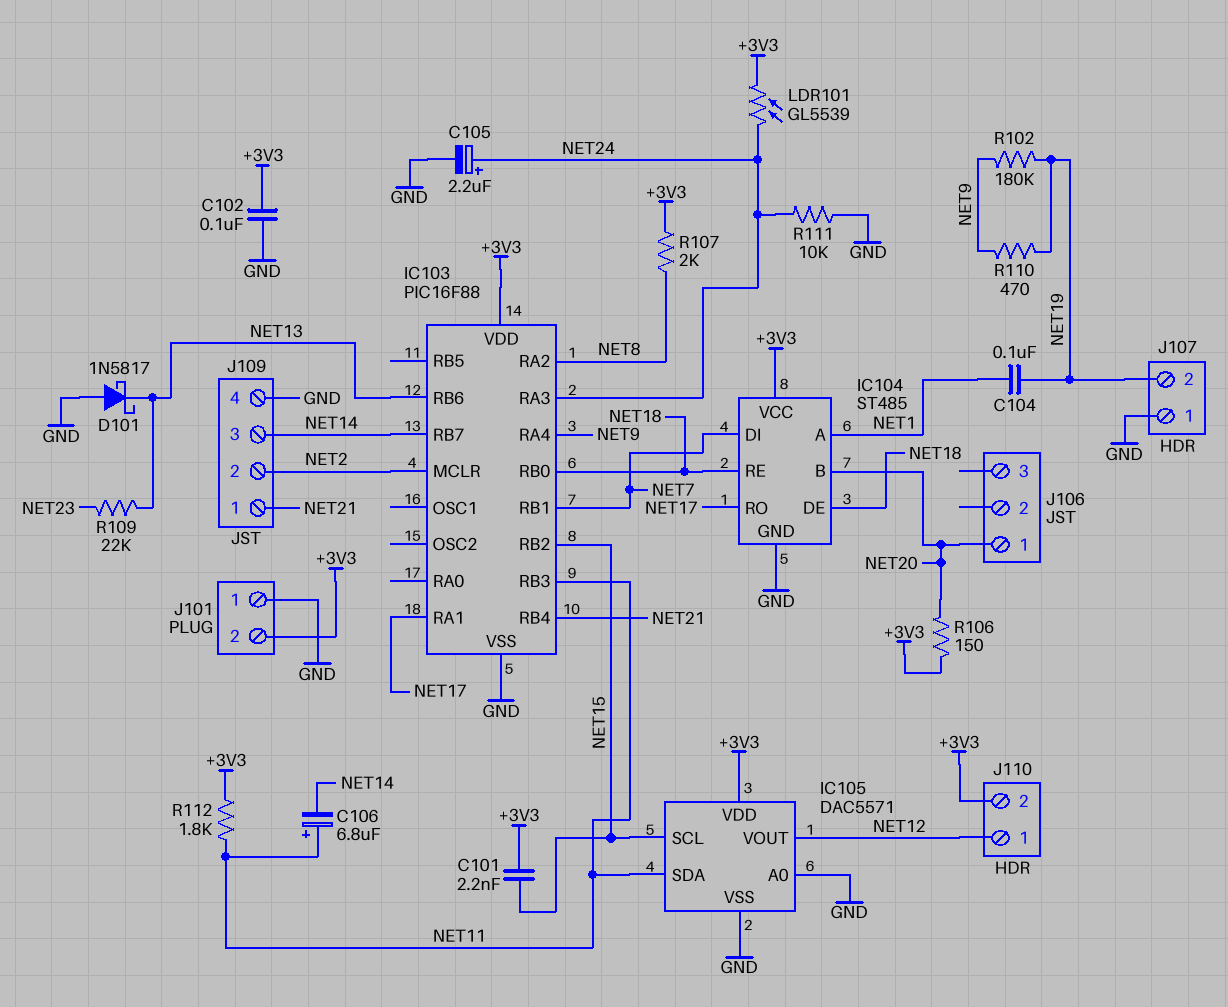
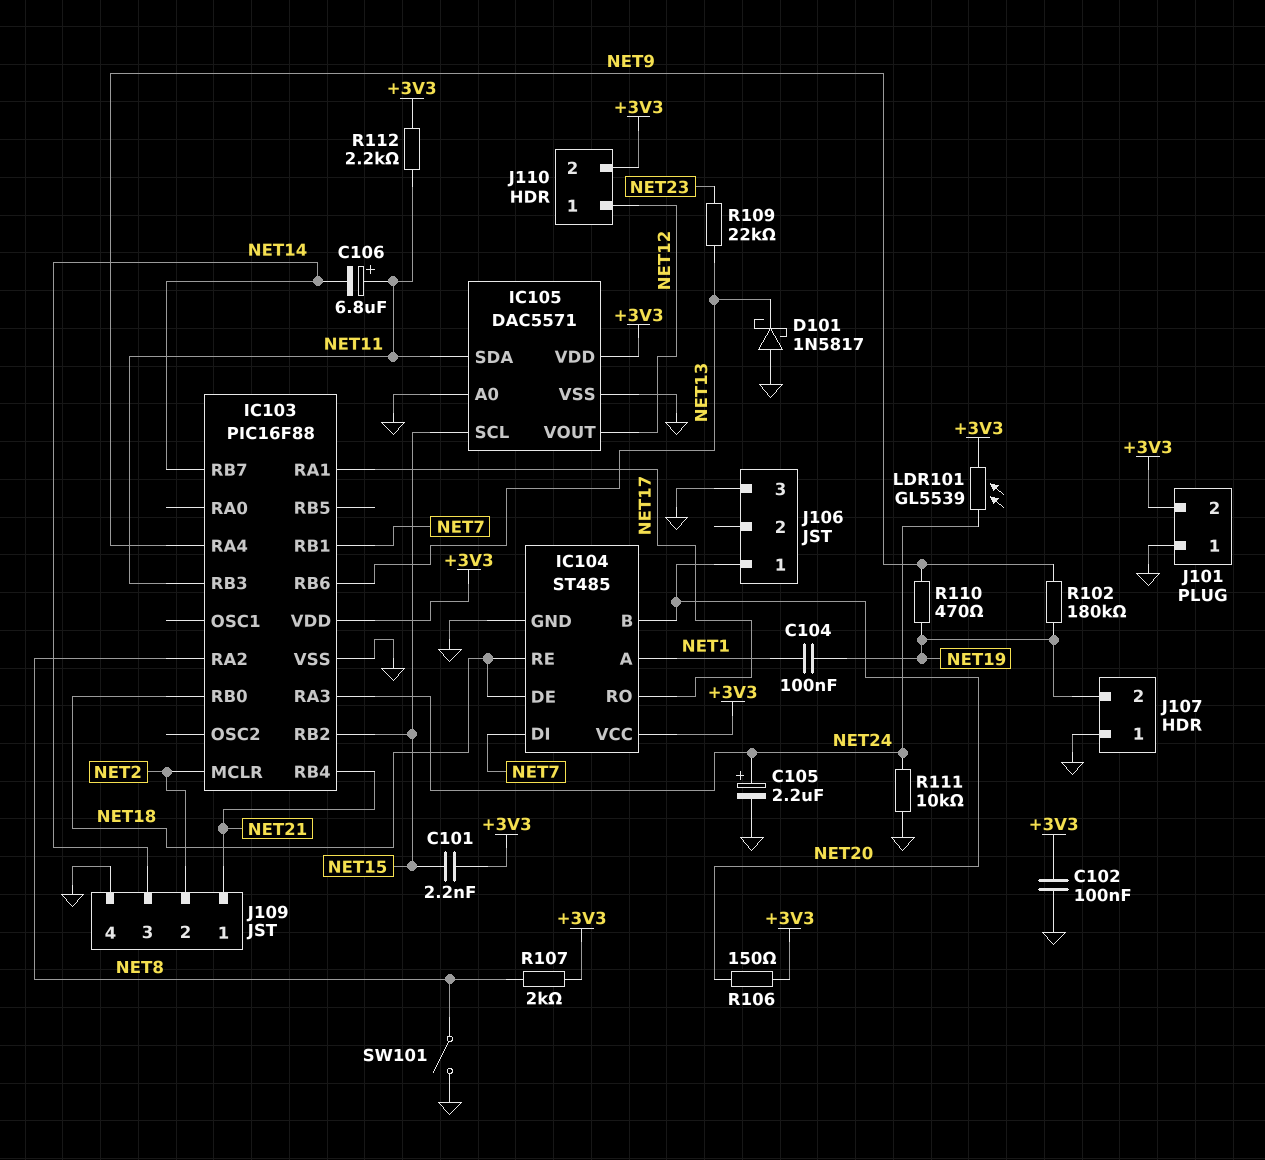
J106 pin 3: none -> GND
R112: 1.8k (+3V3, NET11) -> 2.2k (+3V3, NET11)
SW101: none -> switch (GND, NET8)

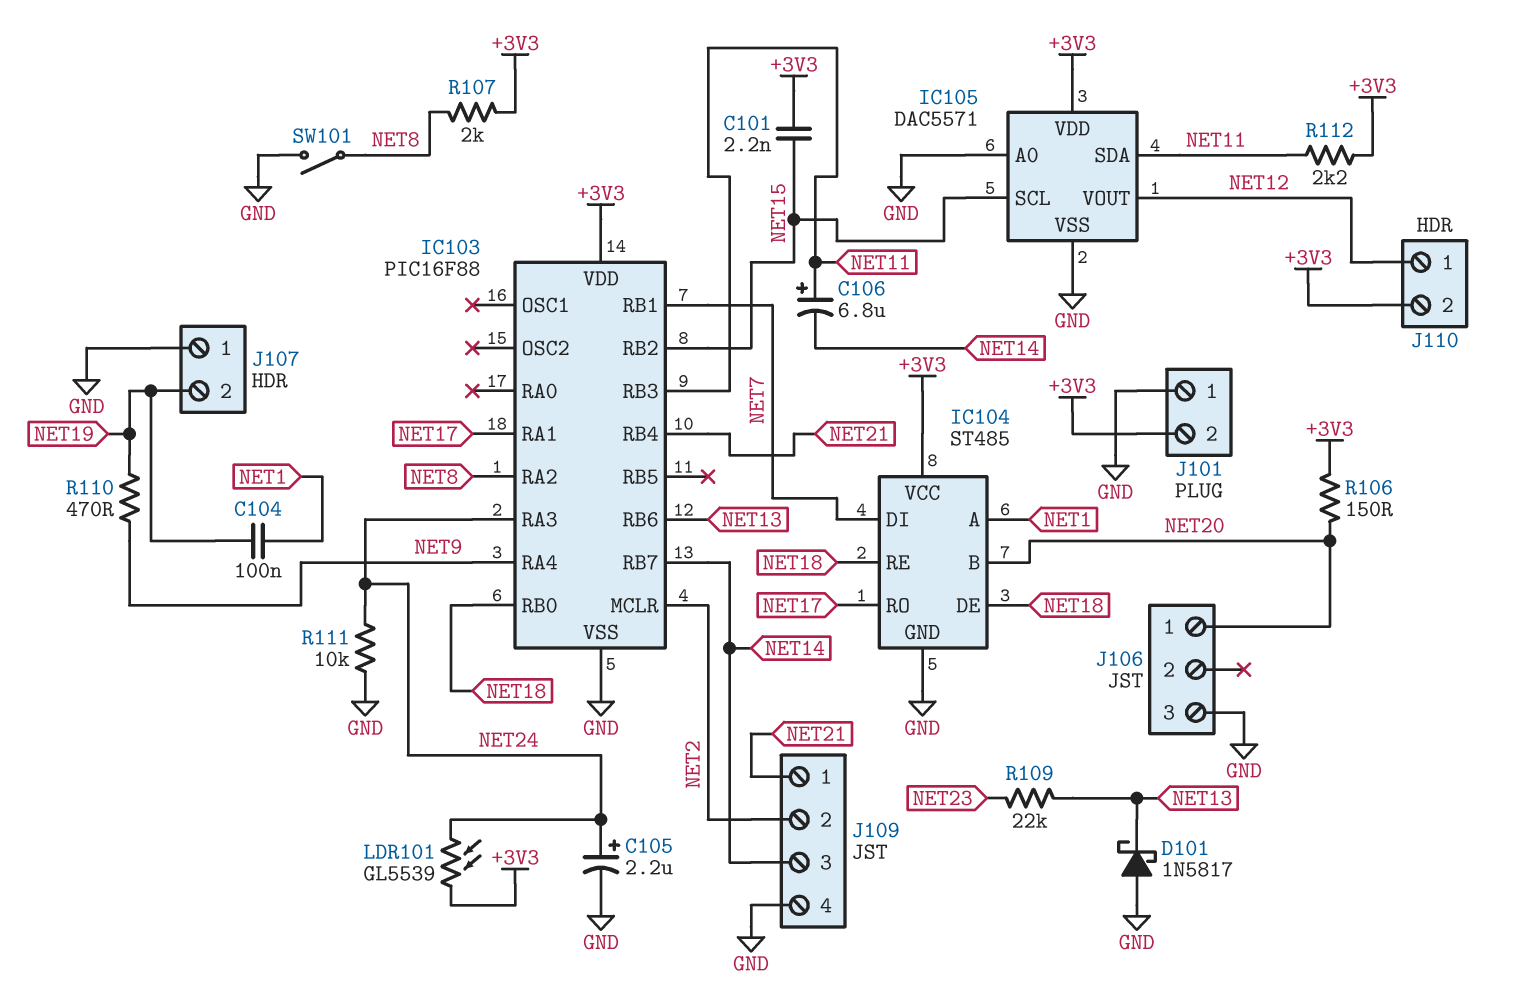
C102: 100nF (+3V3, GND) -> none
R102: 180k (NET9, NET19) -> none

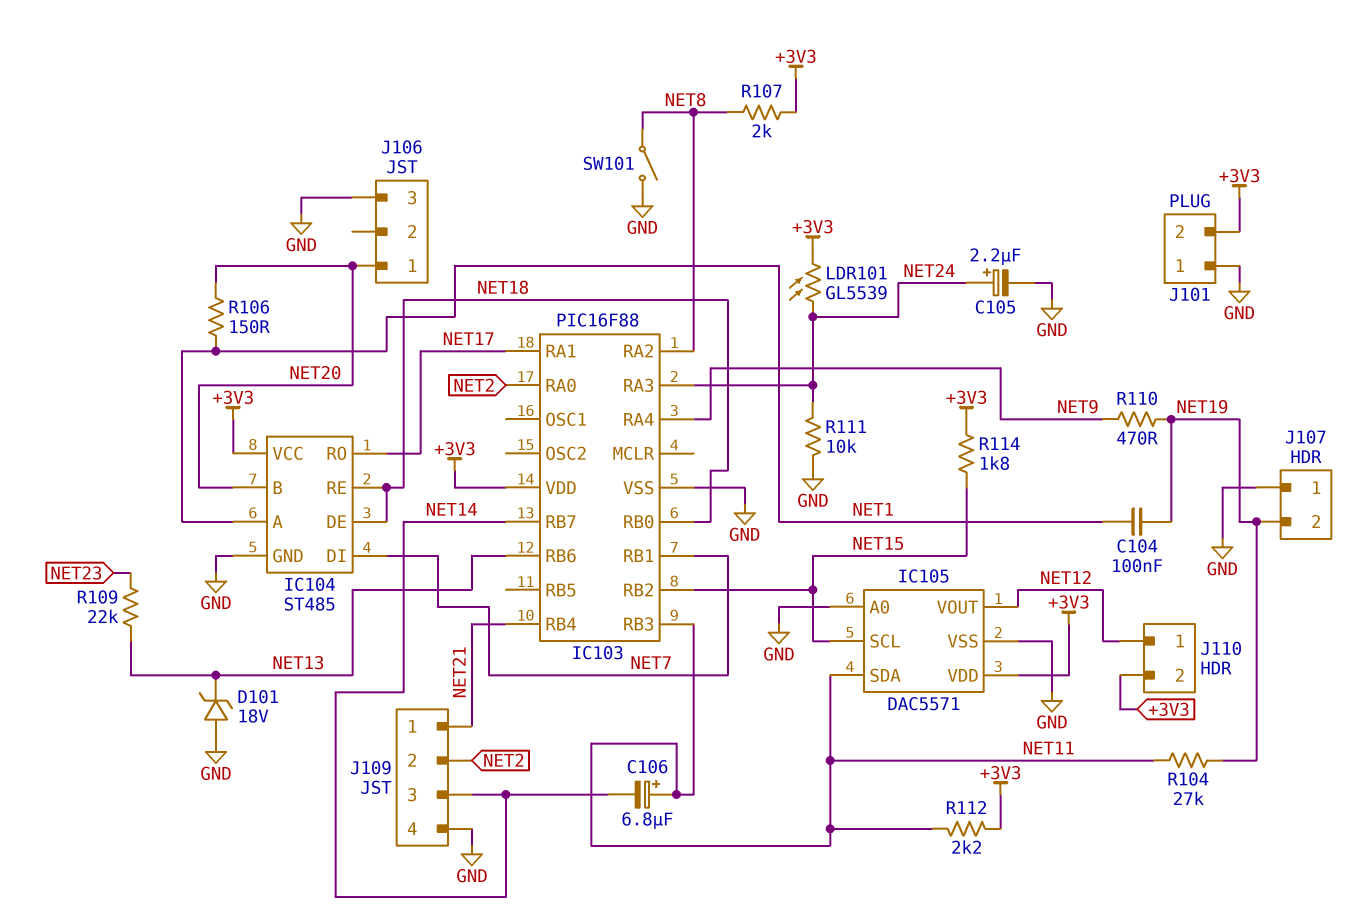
C101: 2.2nF (+3V3, NET15) -> none
D101: schottky 1N5817 (A GND, K NET13) -> zener 18V (A GND, K NET13)
IC103 pin MCLR: NET2 -> none
IC103 pin RA0: none -> NET2
R104: none -> 27k (NET11, NET19)
R106: 150 (+3V3, NET20) -> 150 (NET1, NET20)
R114: none -> 1.8k (+3V3, NET15)

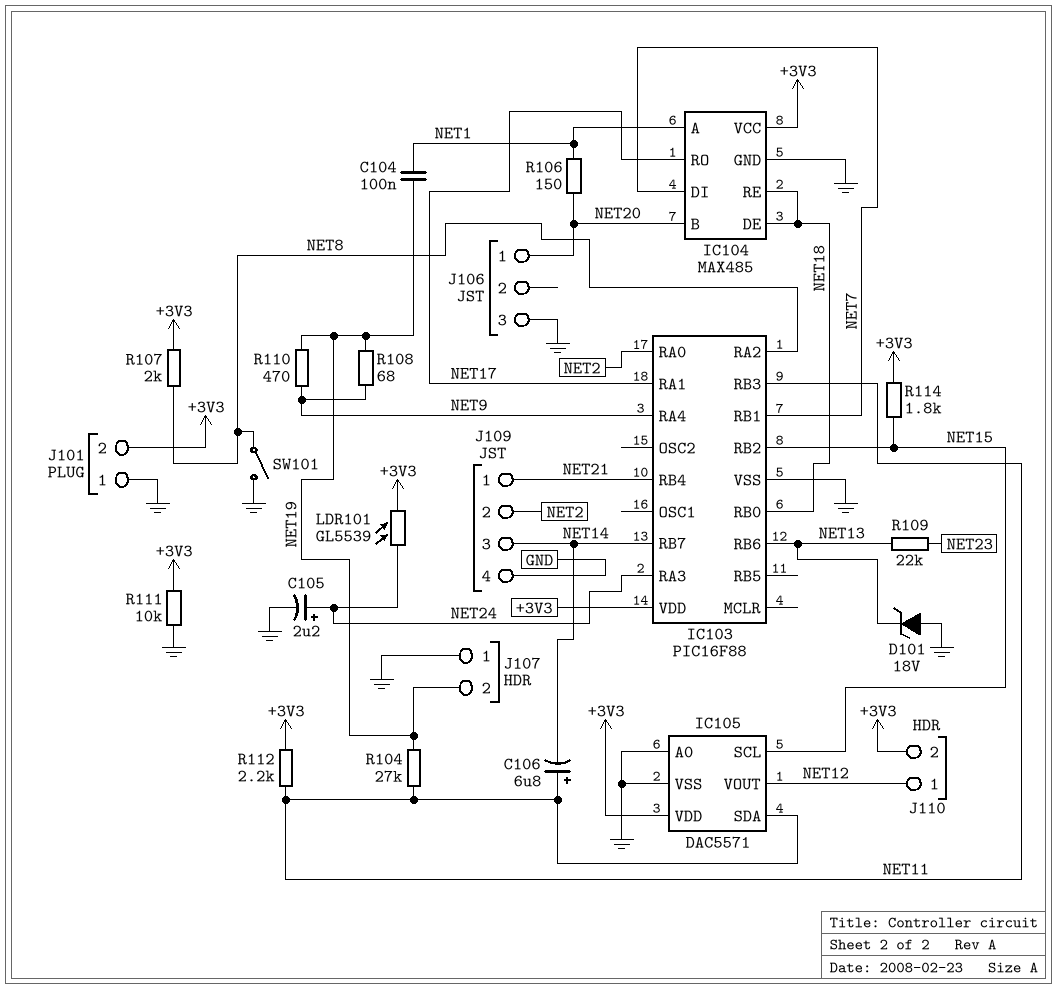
IC104: ST485 -> MAX485
R108: none -> 68 (NET9, NET19)
R111: 10k (GND, NET24) -> 10k (+3V3, GND)

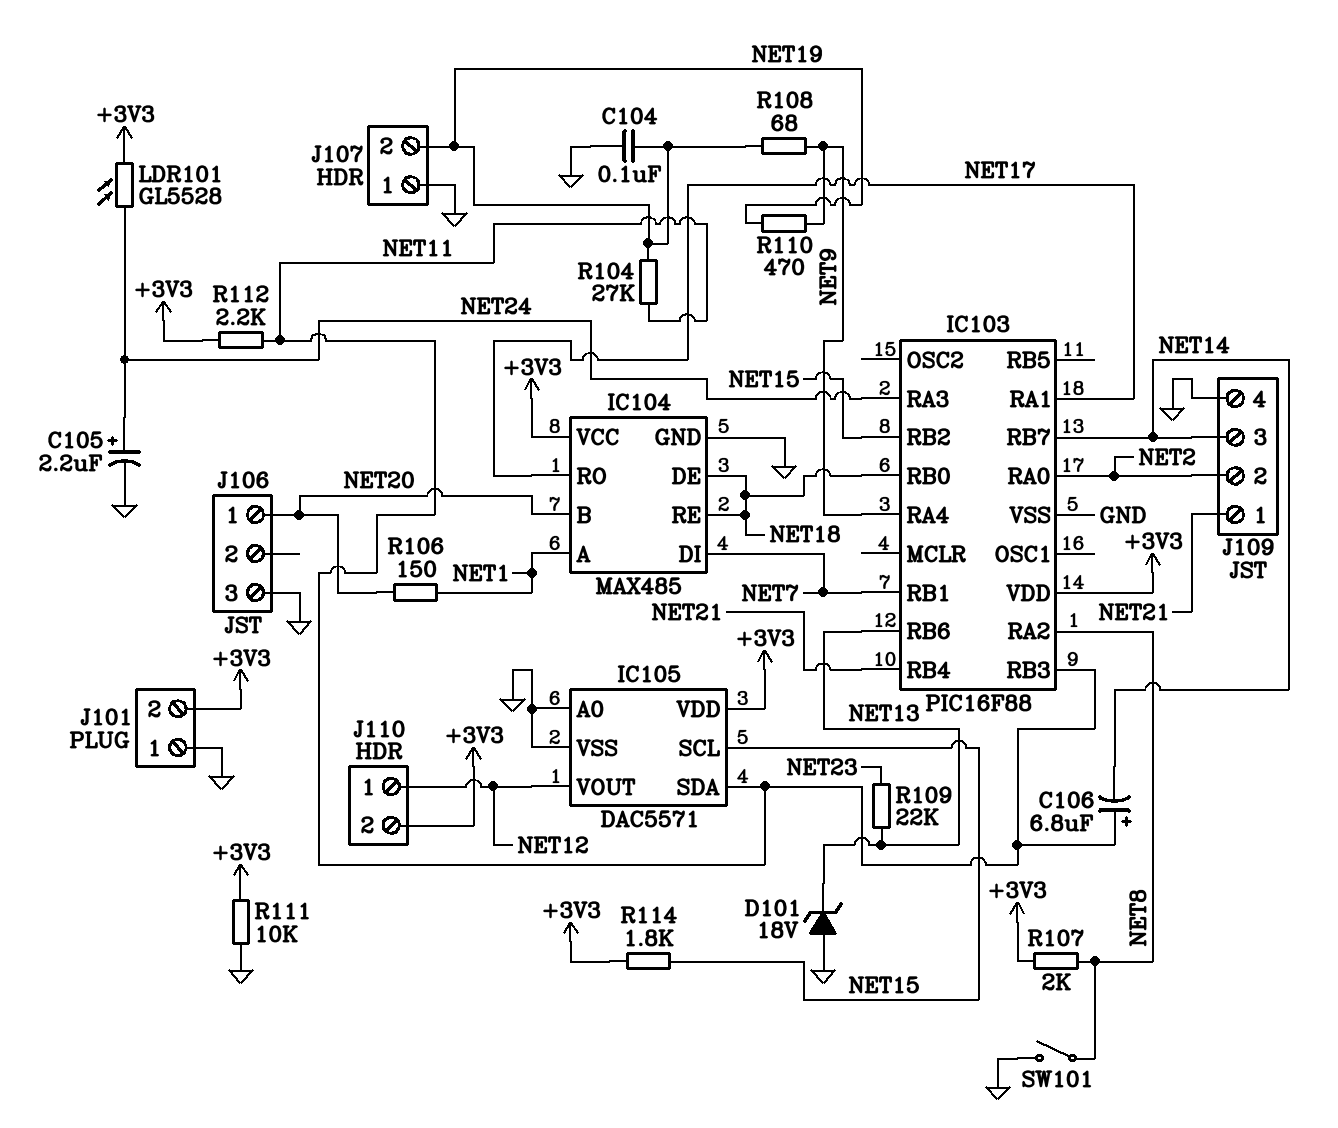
C104: 100nF (NET1, NET19) -> 100nF (GND, NET19)
LDR101: GL5539 (+3V3, NET24) -> GL5528 (+3V3, NET24)

